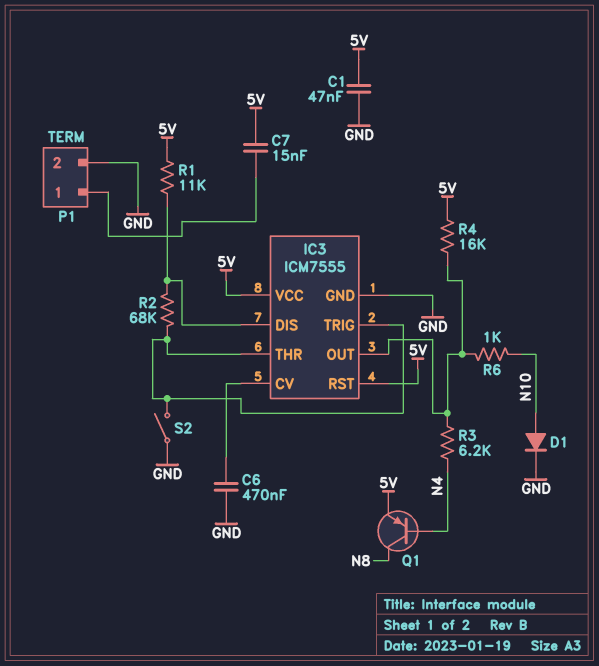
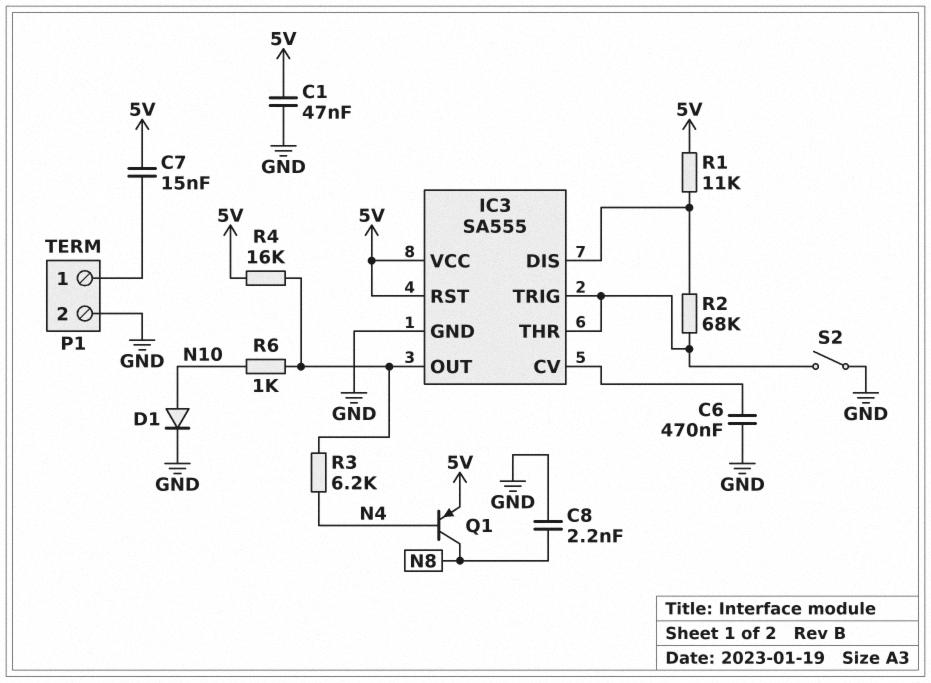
C8: none -> 2.2nF (GND, N8)
IC3: ICM7555 -> SA555

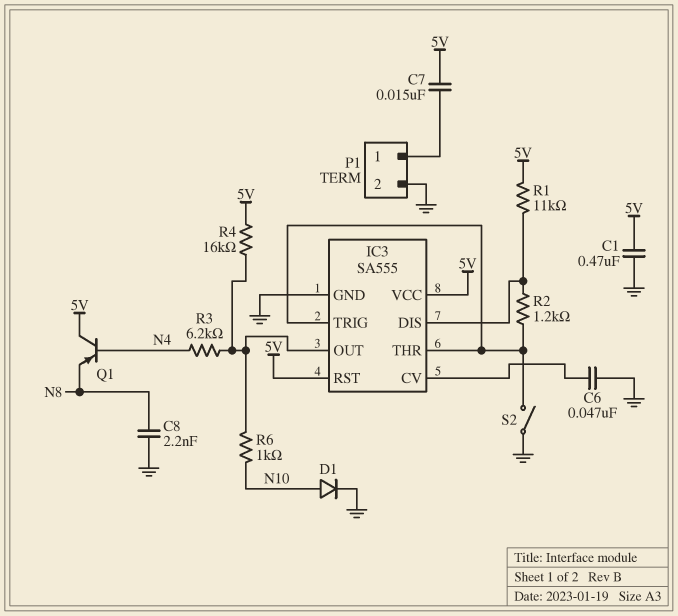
C1: 47nF (5V, GND) -> 470nF (5V, GND)
C6: 470nF (GND, IC3/CV) -> 47nF (GND, IC3/CV)
Q1: PNP (B N4, C N8, E 5V) -> PNP (B N4, C 5V, E N8)
R2: 68k (IC3/DIS, IC3/THR) -> 1.2k (IC3/DIS, IC3/THR)

